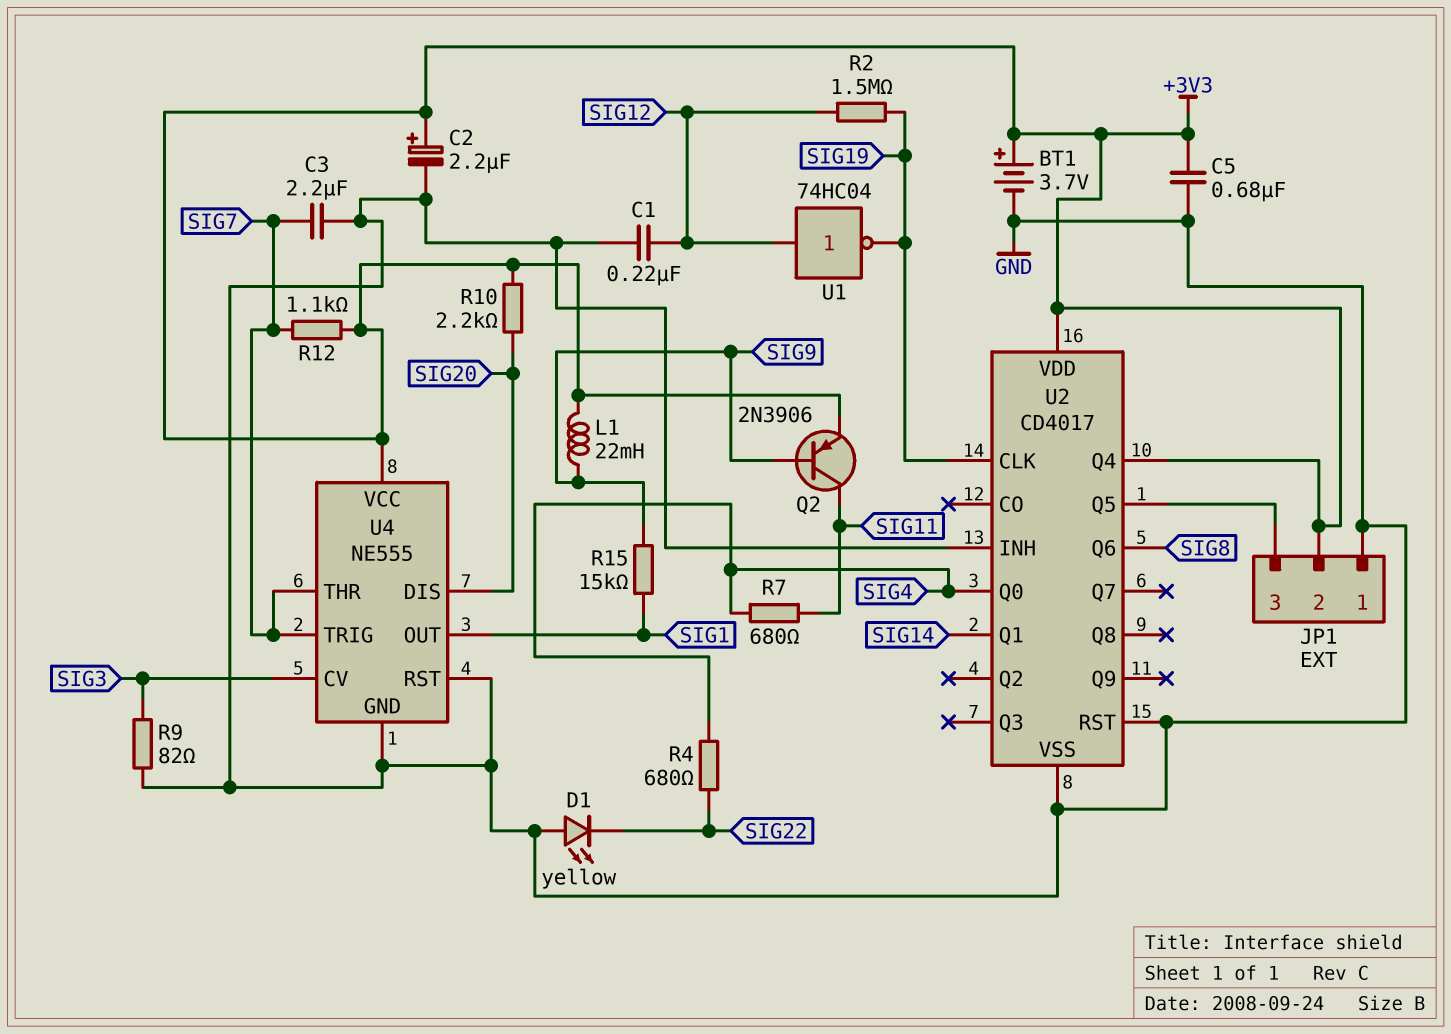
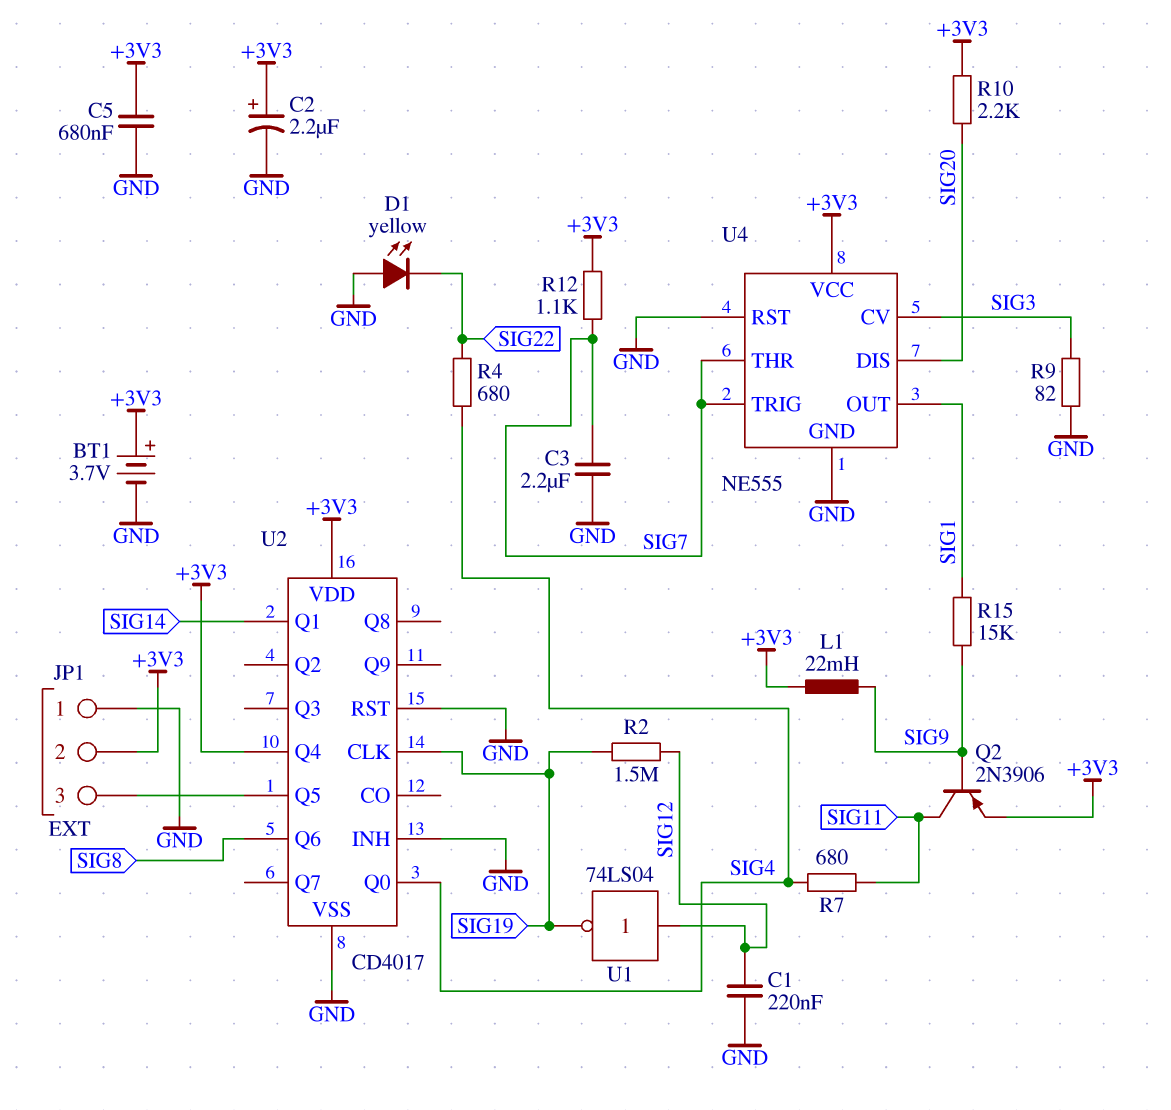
U1: NOT 74HC04 (in SIG12, out SIG19) -> NOT 74LS04 (in SIG12, out SIG19)

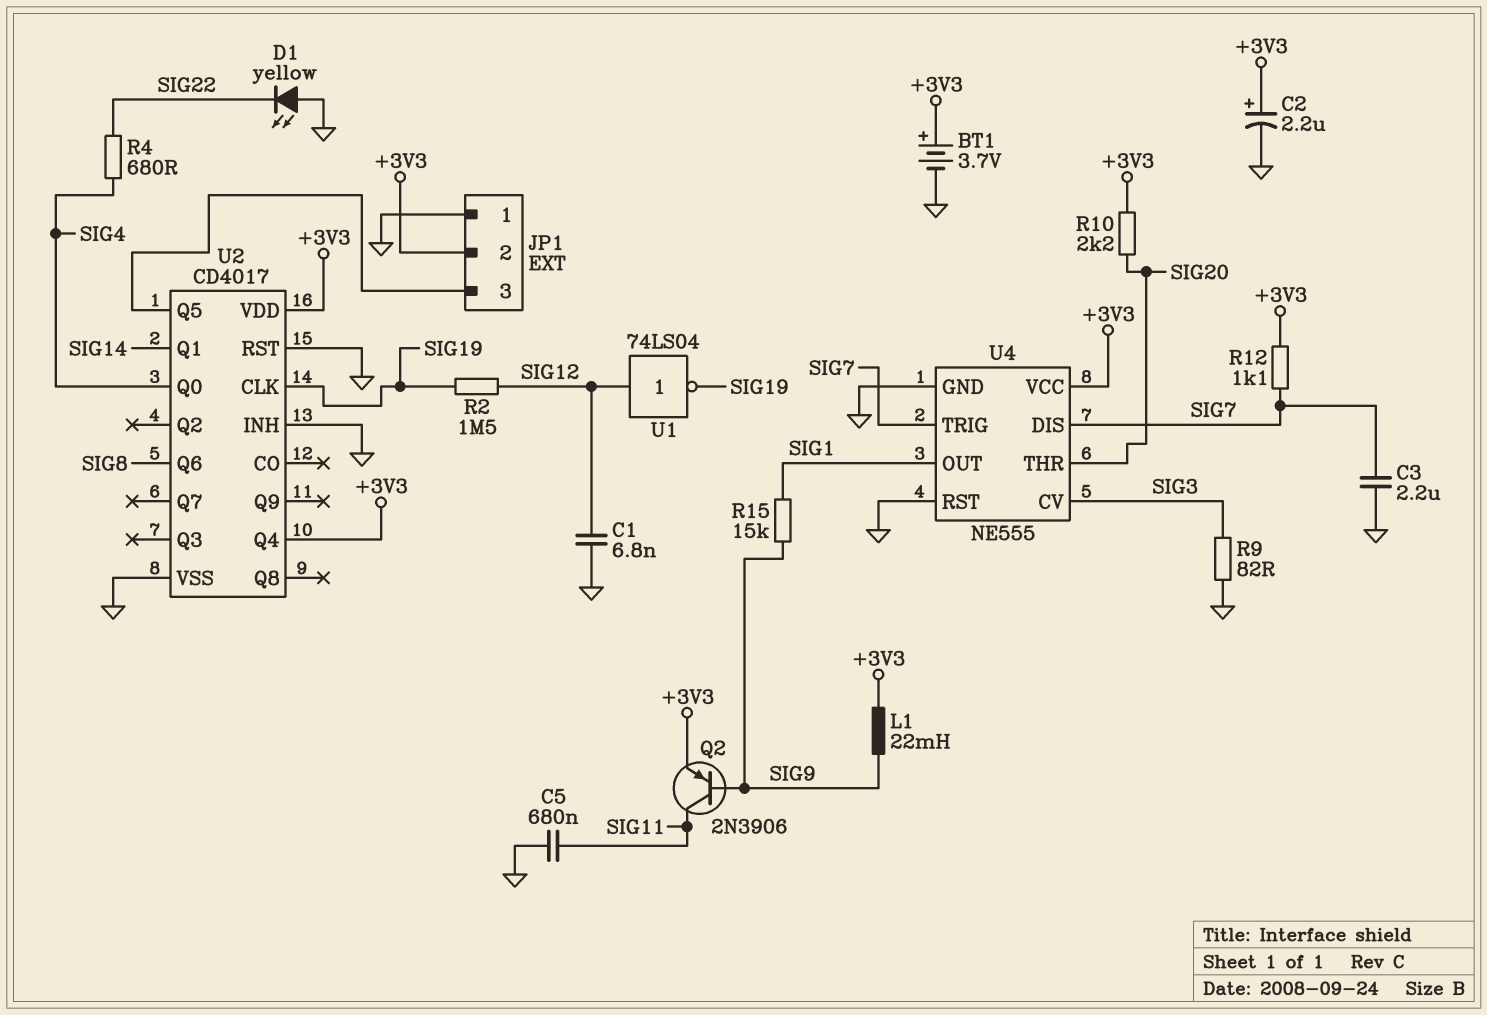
C1: 220nF (GND, SIG12) -> 6.8nF (GND, SIG12)
C5: 680nF (+3V3, GND) -> 680nF (GND, SIG11)
R7: 680 (SIG4, SIG11) -> none
U4 pin DIS: SIG20 -> SIG7
U4 pin THR: SIG7 -> SIG20

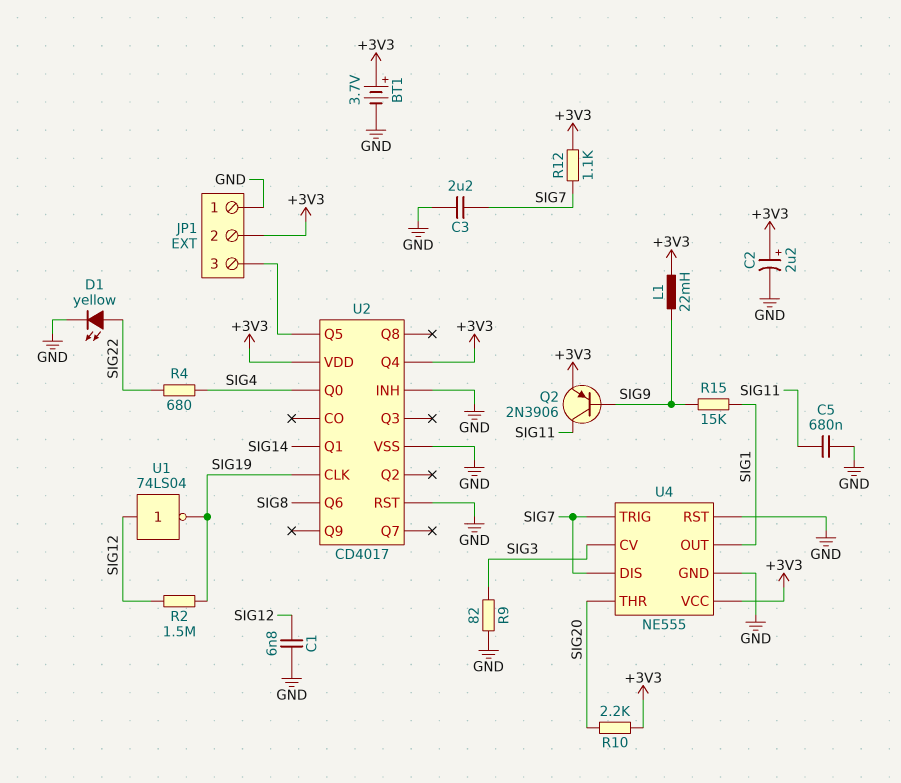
D1: LED yellow (A GND, K SIG22) -> LED yellow (A SIG22, K GND)

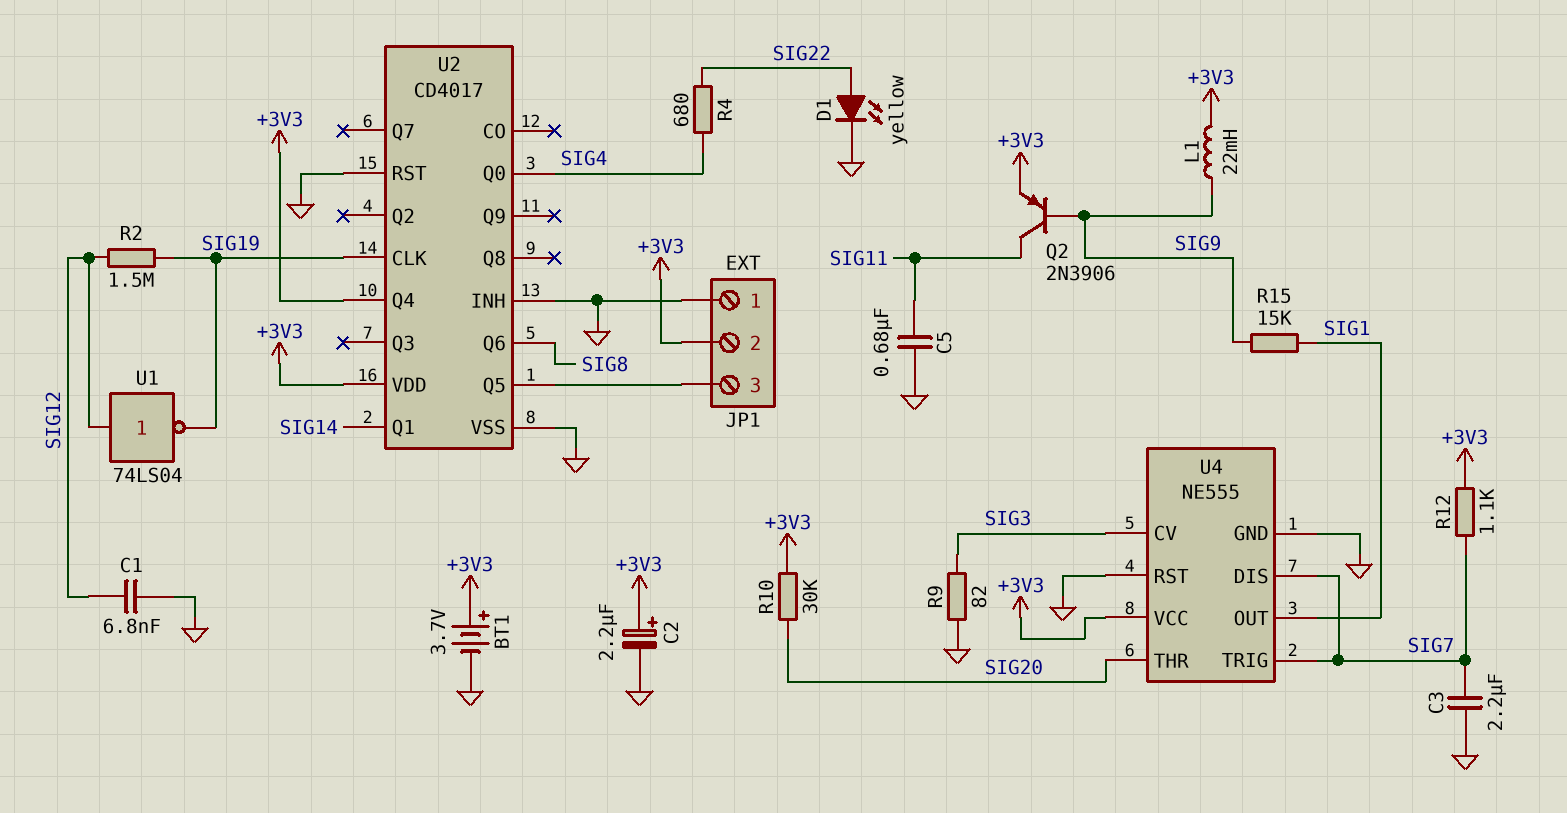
R10: 2.2k (+3V3, SIG20) -> 30k (+3V3, SIG20)

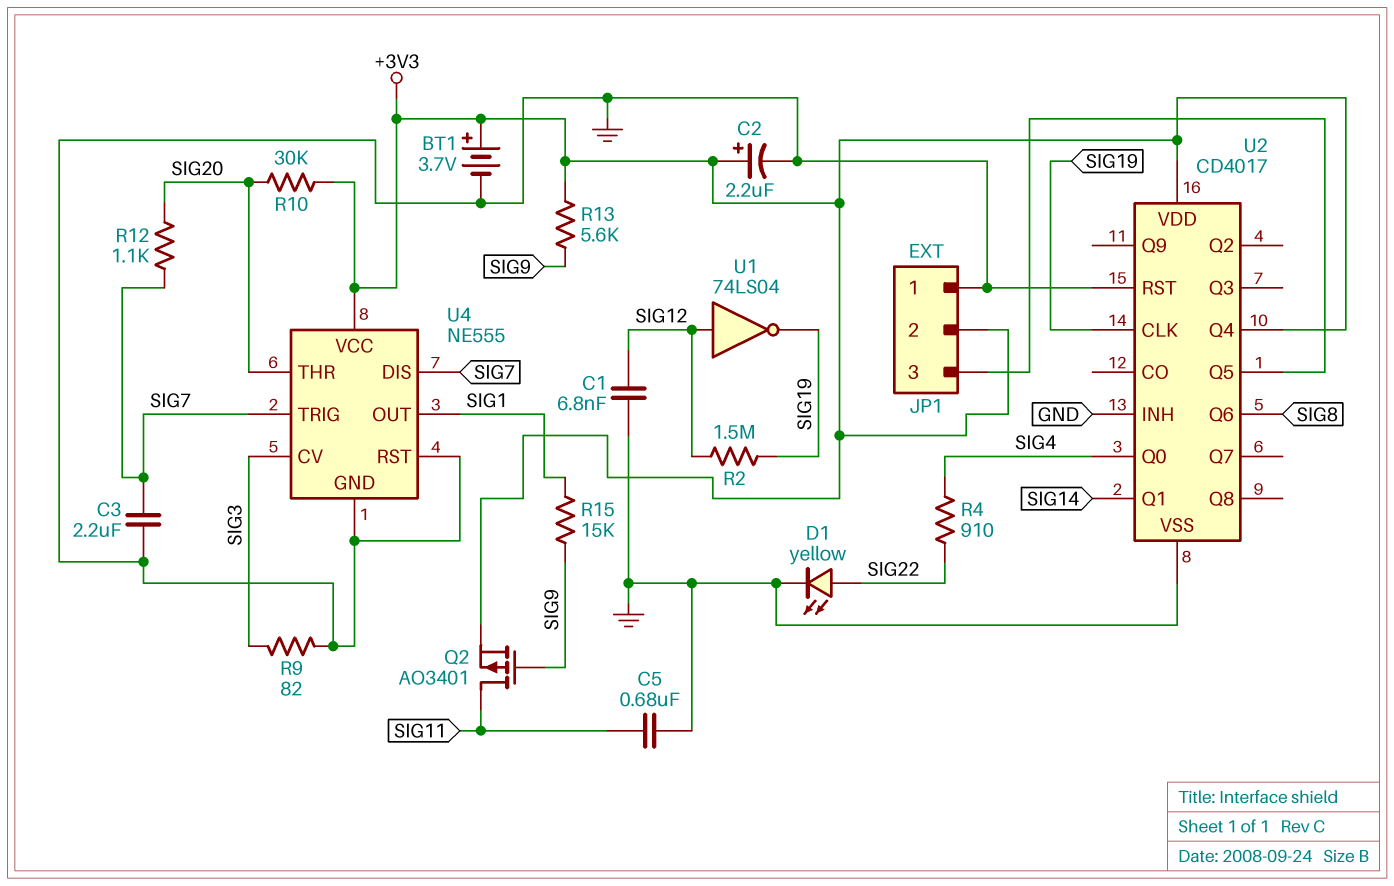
L1: 22mH (+3V3, SIG9) -> none
Q2: PNP 2N3906 (B SIG9, C SIG11, E +3V3) -> PMOS AO3401 (G SIG9, D SIG11, S +3V3)
R4: 680 (SIG4, SIG22) -> 910 (SIG4, SIG22)
R12: 1.1k (+3V3, SIG7) -> 1.1k (SIG7, SIG20)
R13: none -> 5.6k (+3V3, SIG9)

